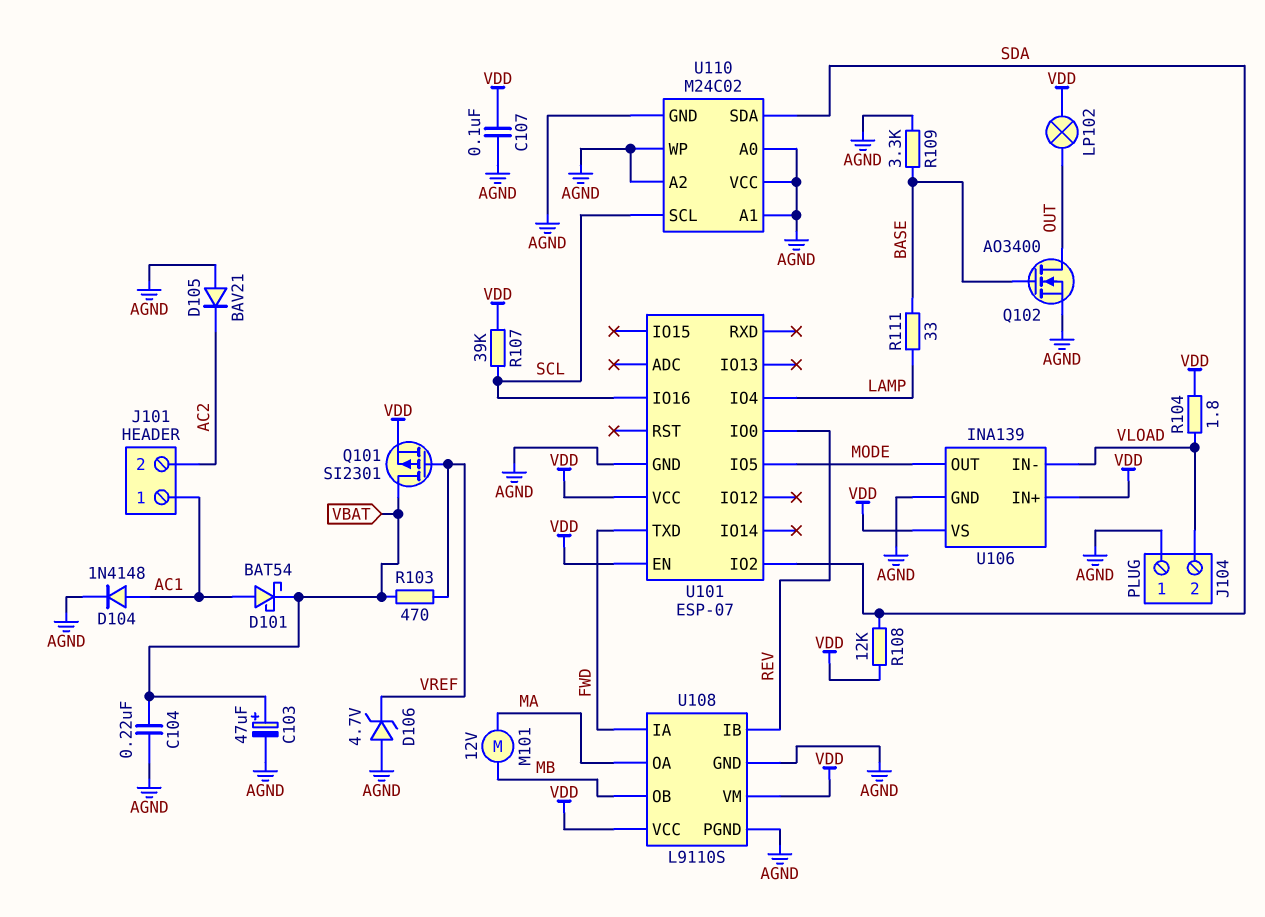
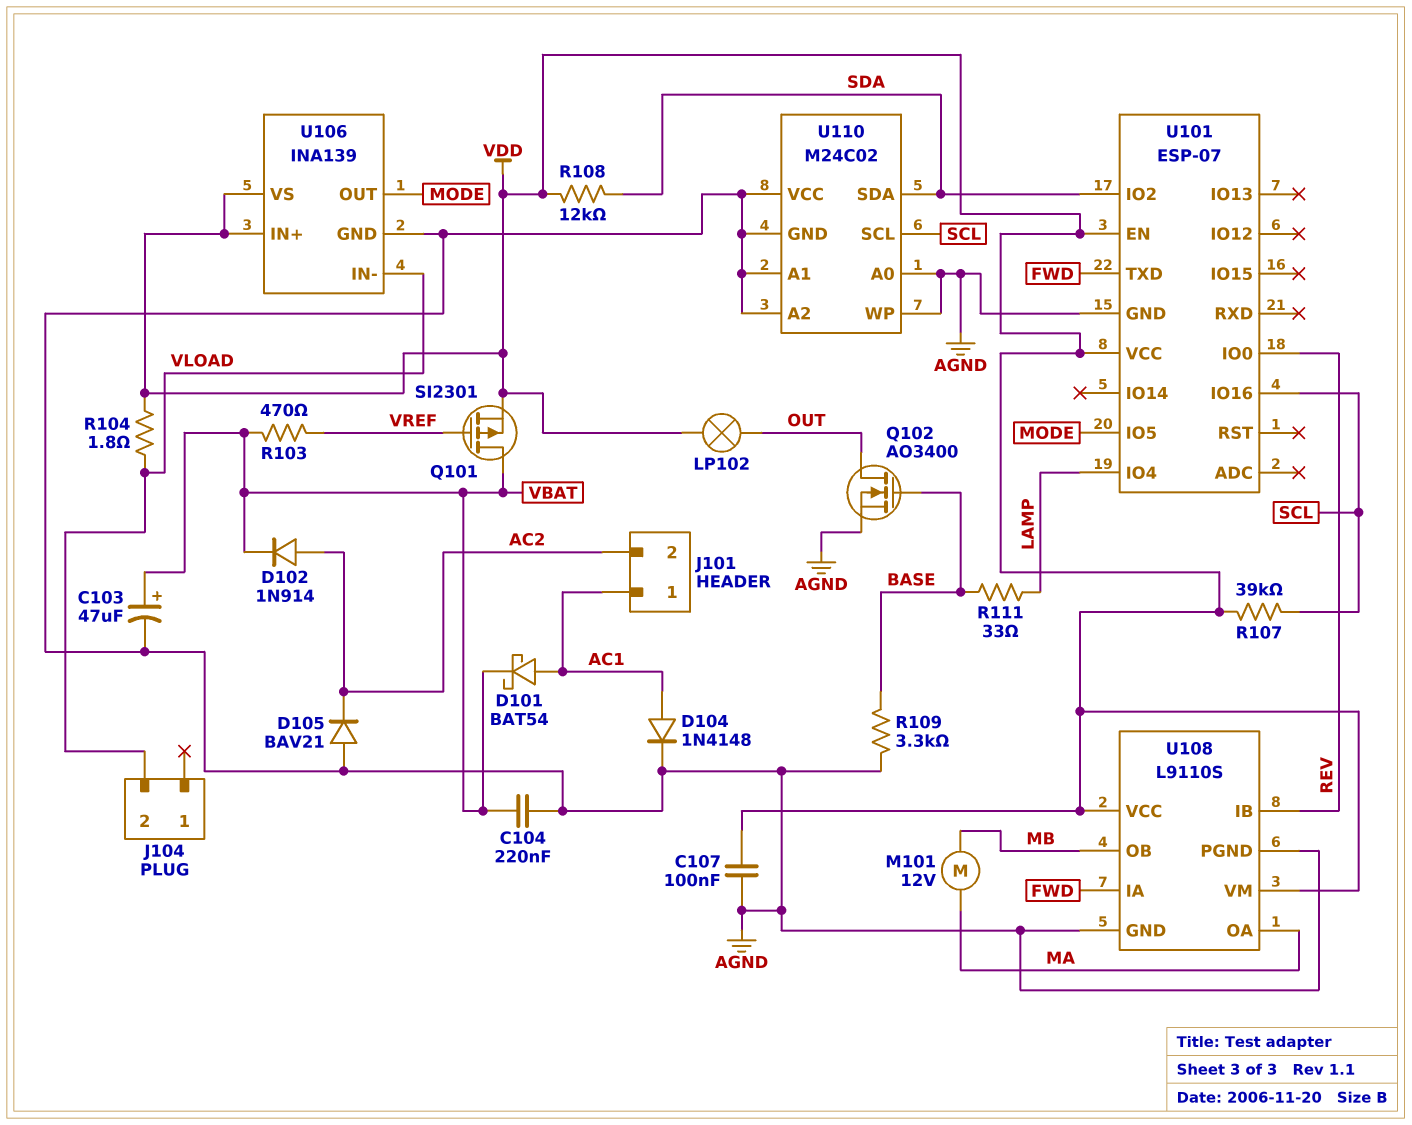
D102: none -> diode 1N914 (A AC2, K VBAT)
D106: zener 4.7V (A AGND, K VREF) -> none
J104 pin 1: AGND -> none

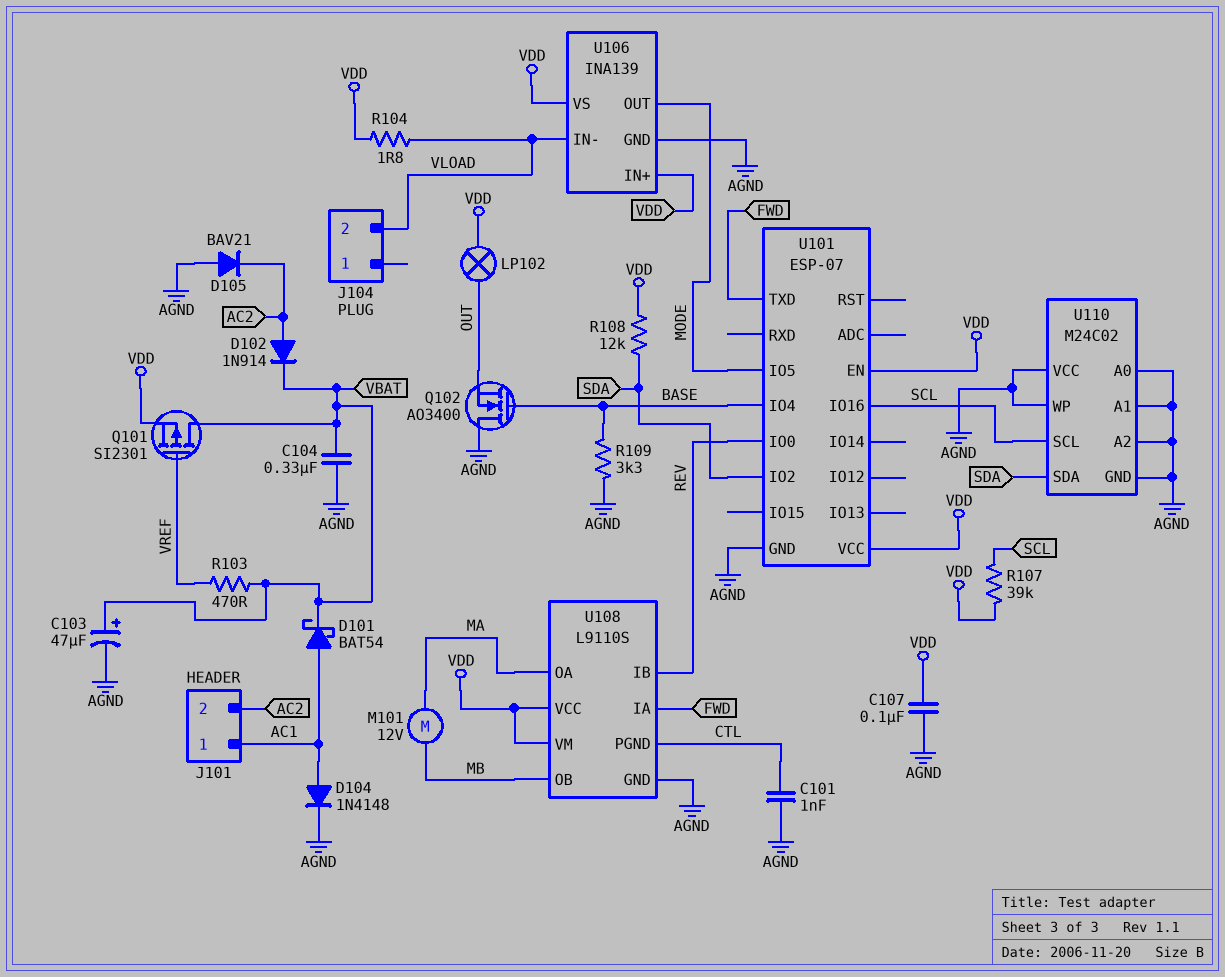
C101: none -> 1nF (AGND, CTL)
C104: 220nF (AGND, VBAT) -> 330nF (AGND, VBAT)
Q102: NMOS AO3400 (G BASE, D OUT, S AGND) -> NMOS AO3400 (G BASE, D AGND, S OUT)
R111: 33 (BASE, LAMP) -> none
U101 pin IO4: LAMP -> BASE
U108 pin PGND: AGND -> CTL

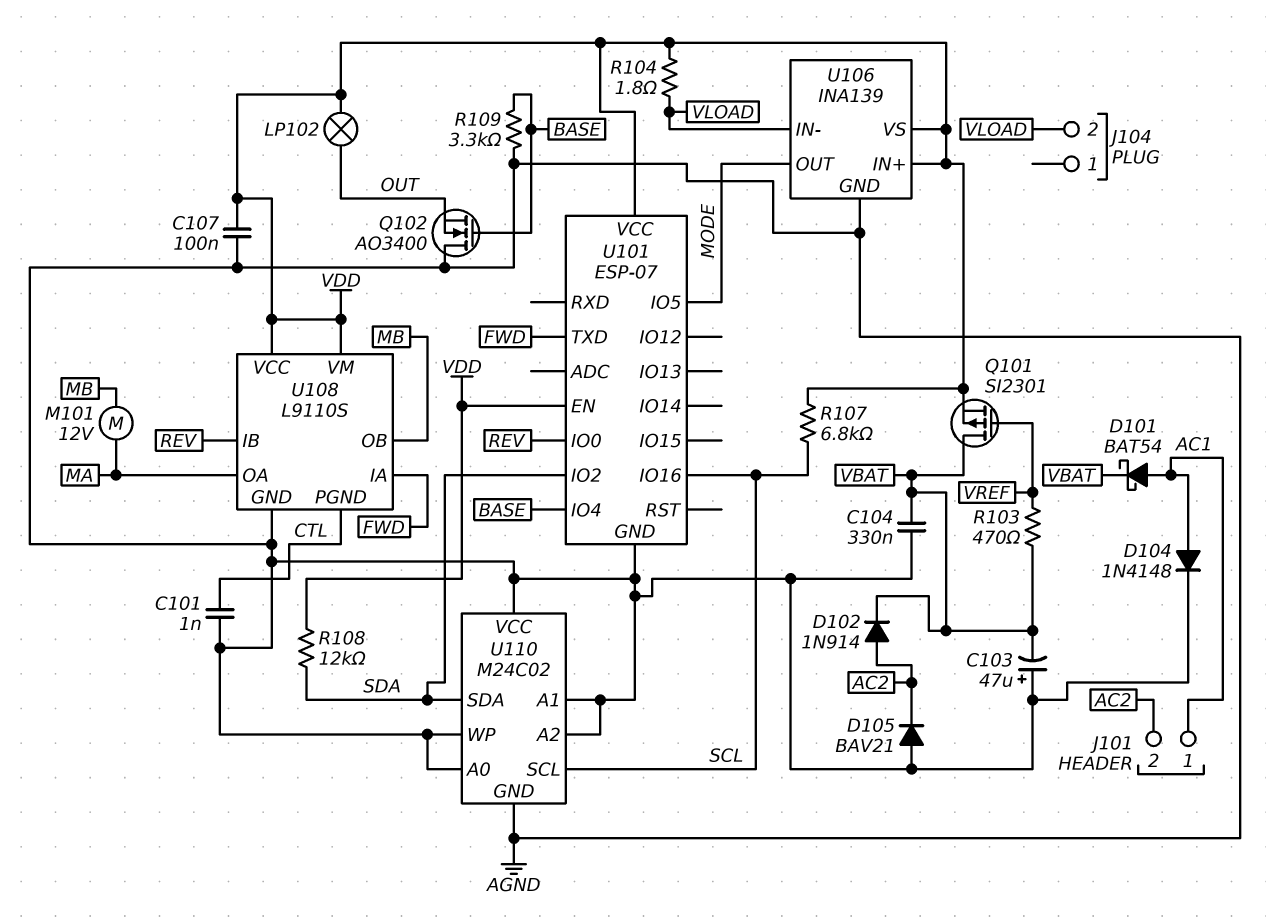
C103: 47uF (plus VBAT, minus AGND) -> 47uF (plus AGND, minus VBAT)
R107: 39k (SCL, VDD) -> 6.8k (SCL, VDD)

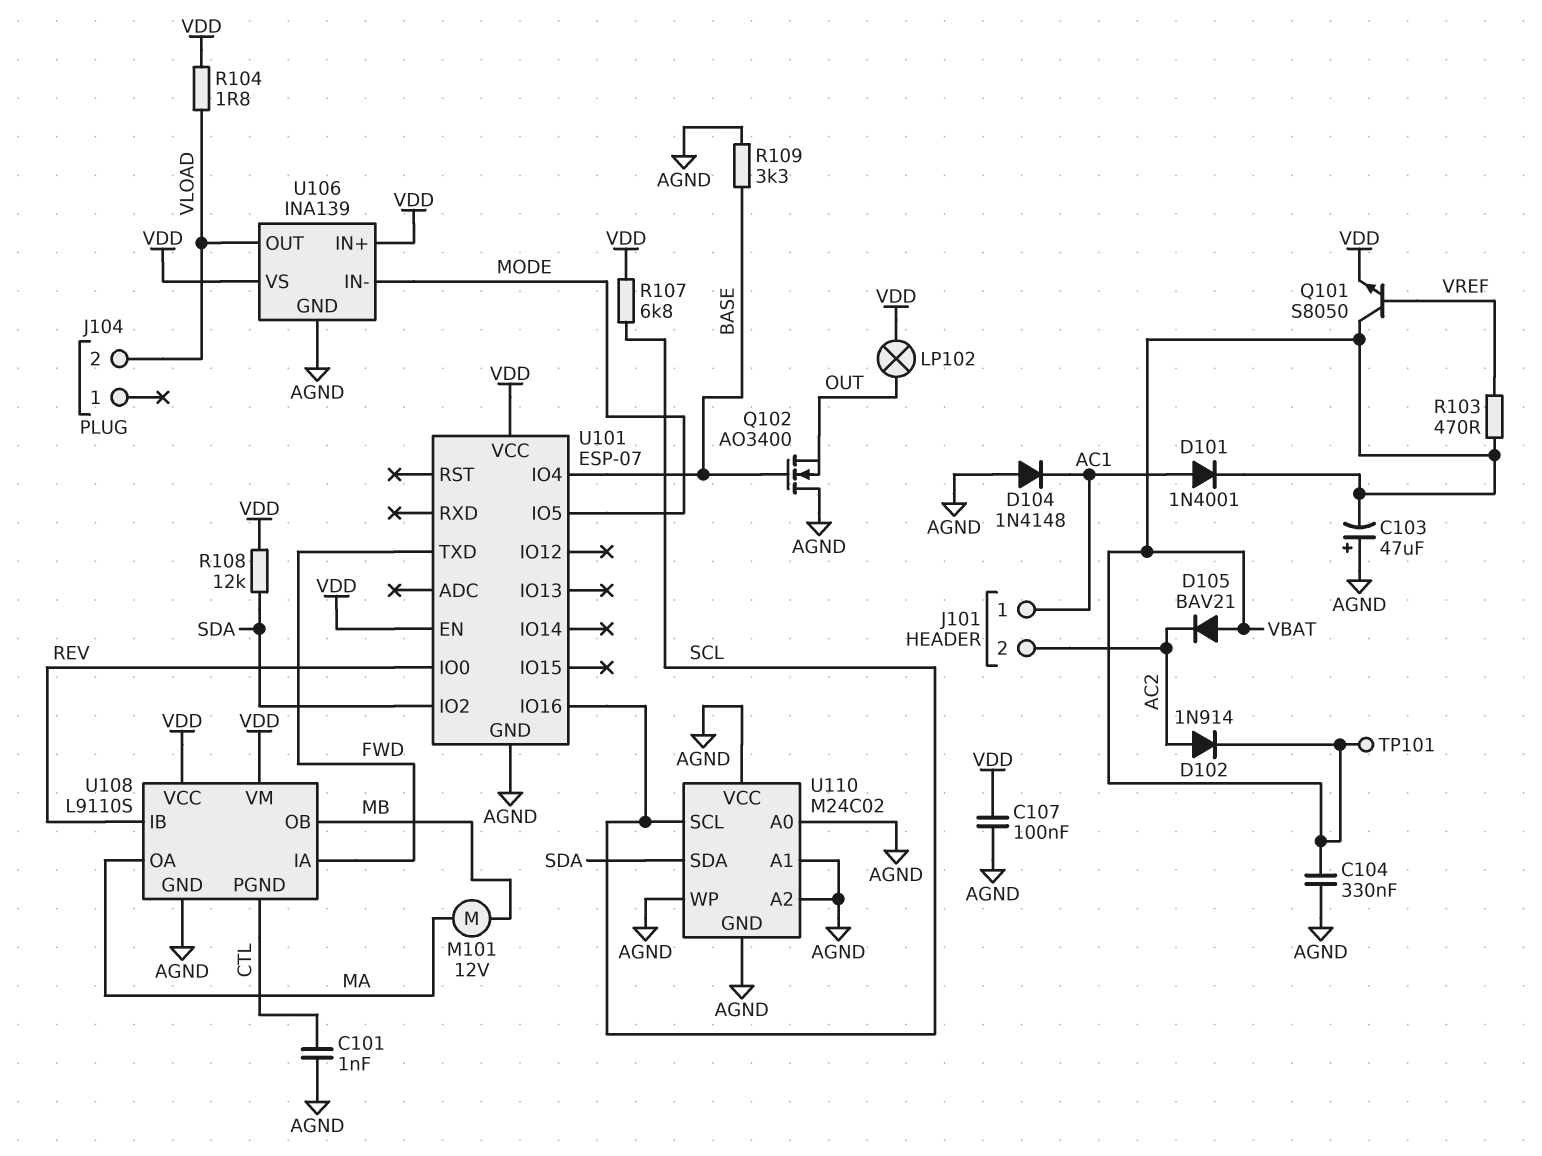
D101: schottky BAT54 (A AC1, K VBAT) -> diode 1N4001 (A AC1, K VBAT)
D104: diode 1N4148 (A AC1, K AGND) -> diode 1N4148 (A AGND, K AC1)
D105: diode BAV21 (A AGND, K AC2) -> diode BAV21 (A VBAT, K AC2)
Q101: PMOS SI2301 (G VREF, D VBAT, S VDD) -> NPN S8050 (B VREF, C VBAT, E VDD)
TP101: none -> test point (VBAT)
U106 pin IN-: VLOAD -> MODE
U106 pin OUT: MODE -> VLOAD

